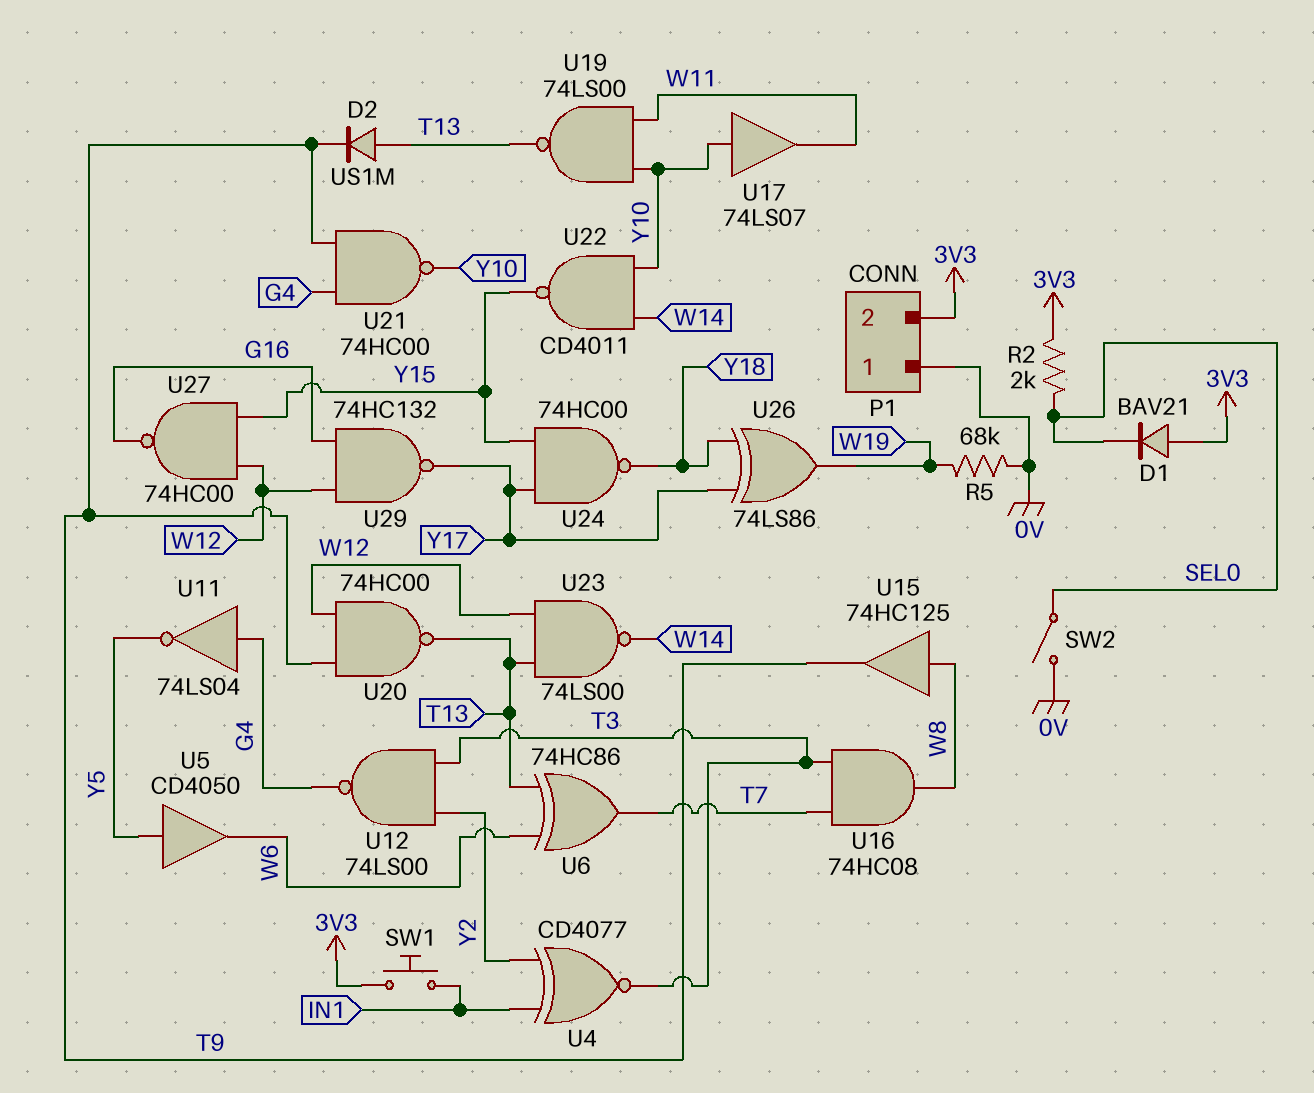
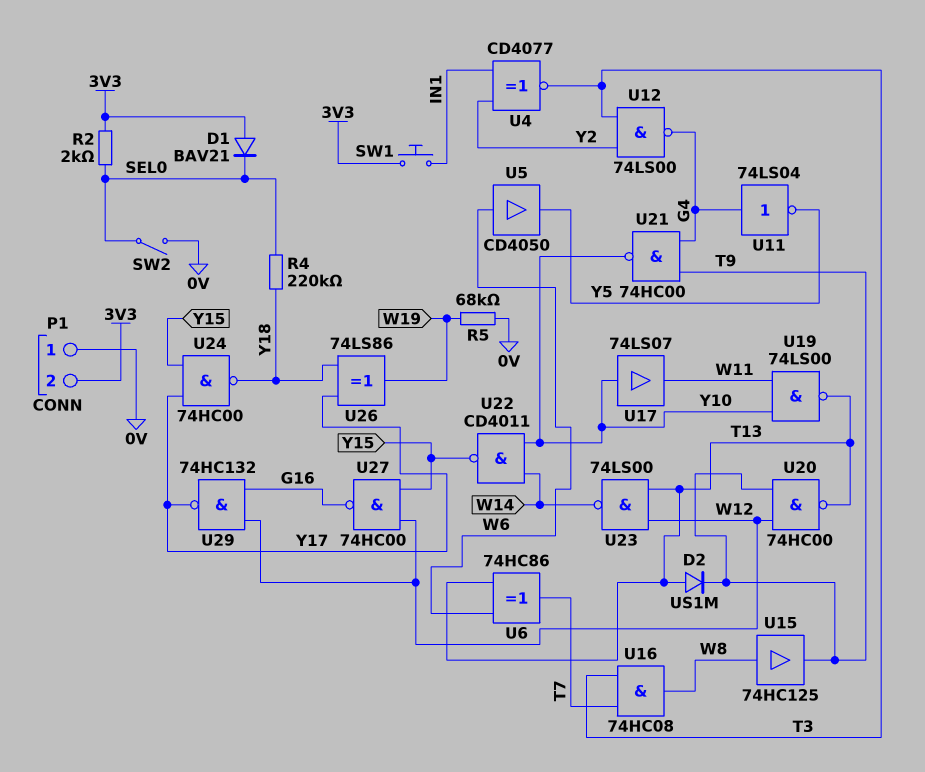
R4: none -> 220k (SEL0, Y18)
U5: buffer CD4050 (in Y5, out W6) -> buffer CD4050 (in W6, out Y5)

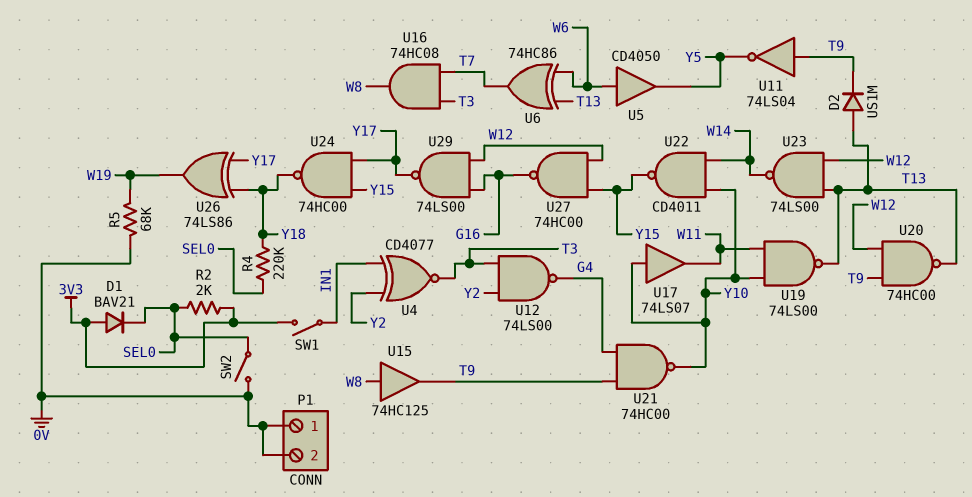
P1 pin 2: 3V3 -> 0V
SW1: button (3V3, IN1) -> switch (3V3, IN1)
U11: NOT 74LS04 (in G4, out Y5) -> NOT 74LS04 (in T9, out Y5)
U29: NAND 74HC132 (in G16, in W12, out Y17) -> NAND 74LS00 (in G16, in W12, out Y17)

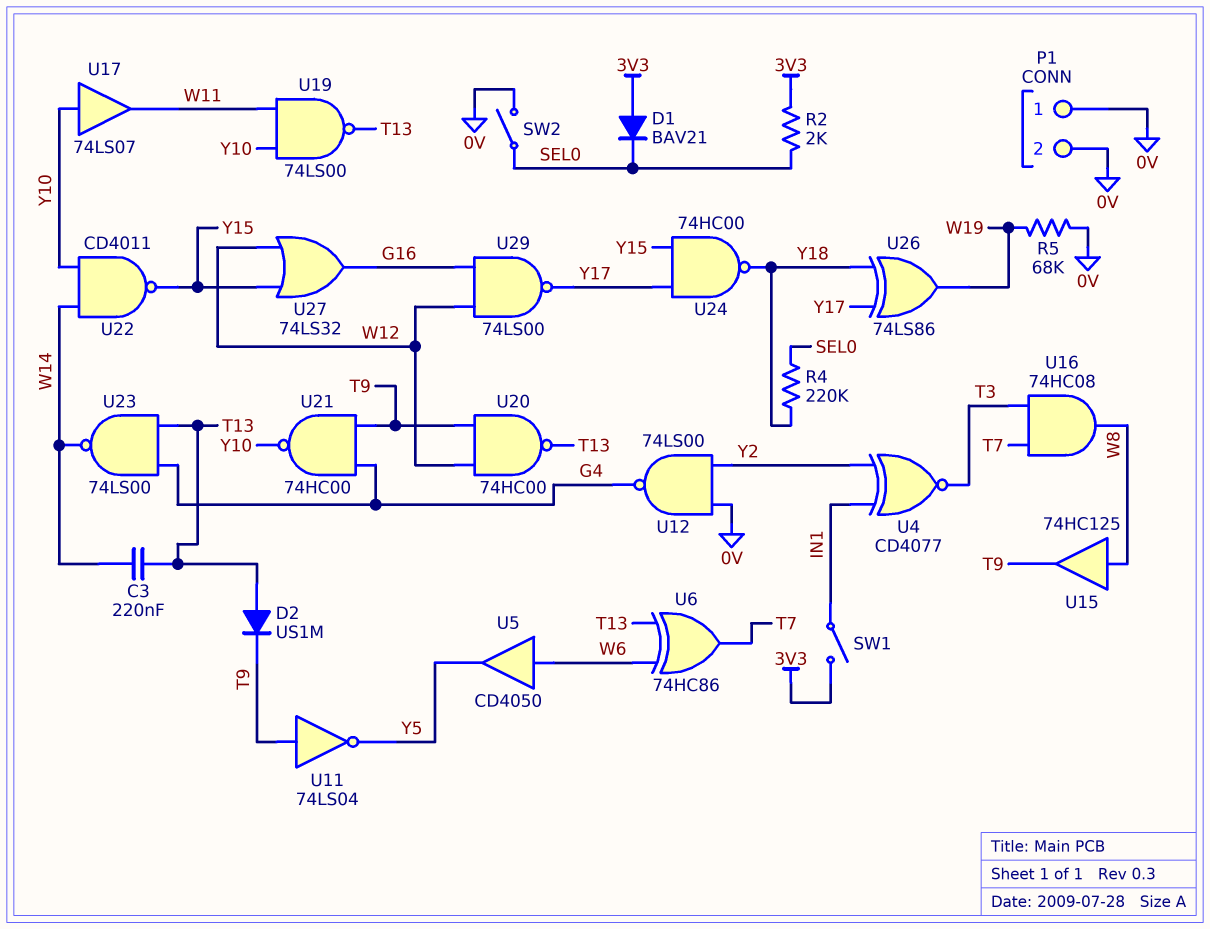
C3: none -> 220nF (T13, W14)
U12: NAND 74LS00 (in T3, in Y2, out G4) -> NAND 74LS00 (in 0V, in Y2, out G4)
U23: NAND 74LS00 (in T13, in W12, out W14) -> NAND 74LS00 (in G4, in T13, out W14)
U27: NAND 74HC00 (in W12, in Y15, out G16) -> OR 74LS32 (in W12, in Y15, out G16)

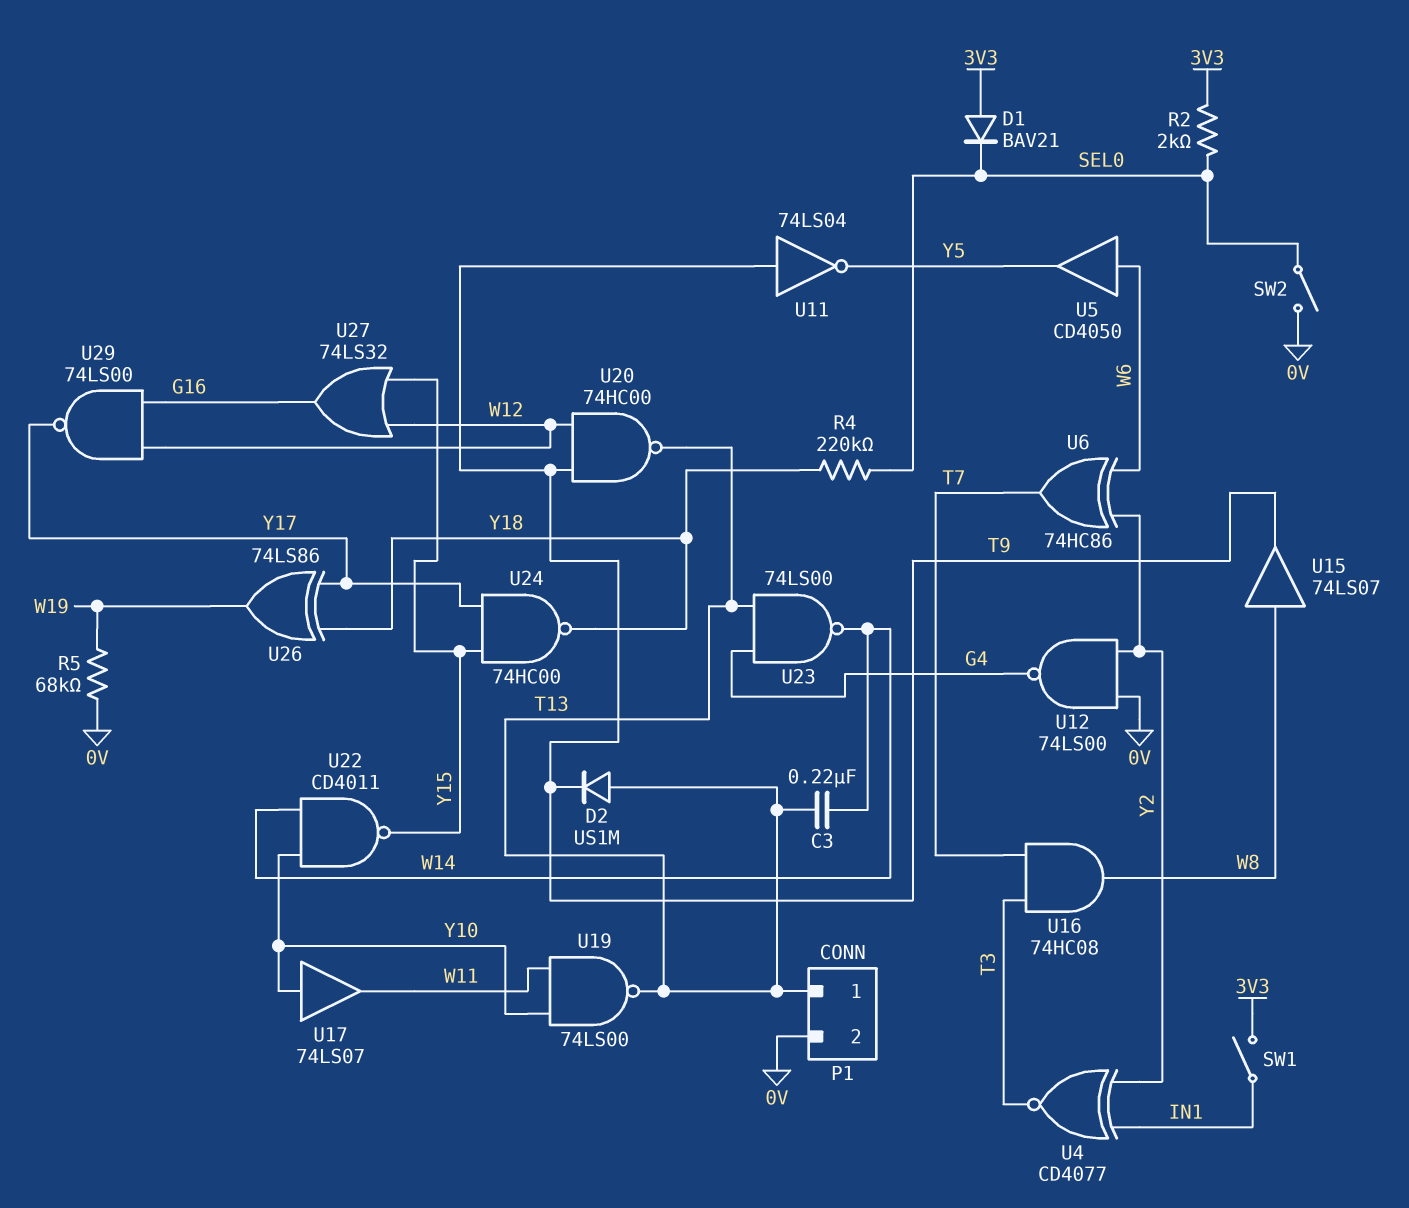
P1 pin 1: 0V -> T13
U6: XOR 74HC86 (in T13, in W6, out T7) -> XOR 74HC86 (in W6, in Y2, out T7)
U15: buffer 74HC125 (in W8, out T9) -> buffer 74LS07 (in W8, out T9)
U21: NAND 74HC00 (in G4, in T9, out Y10) -> none

